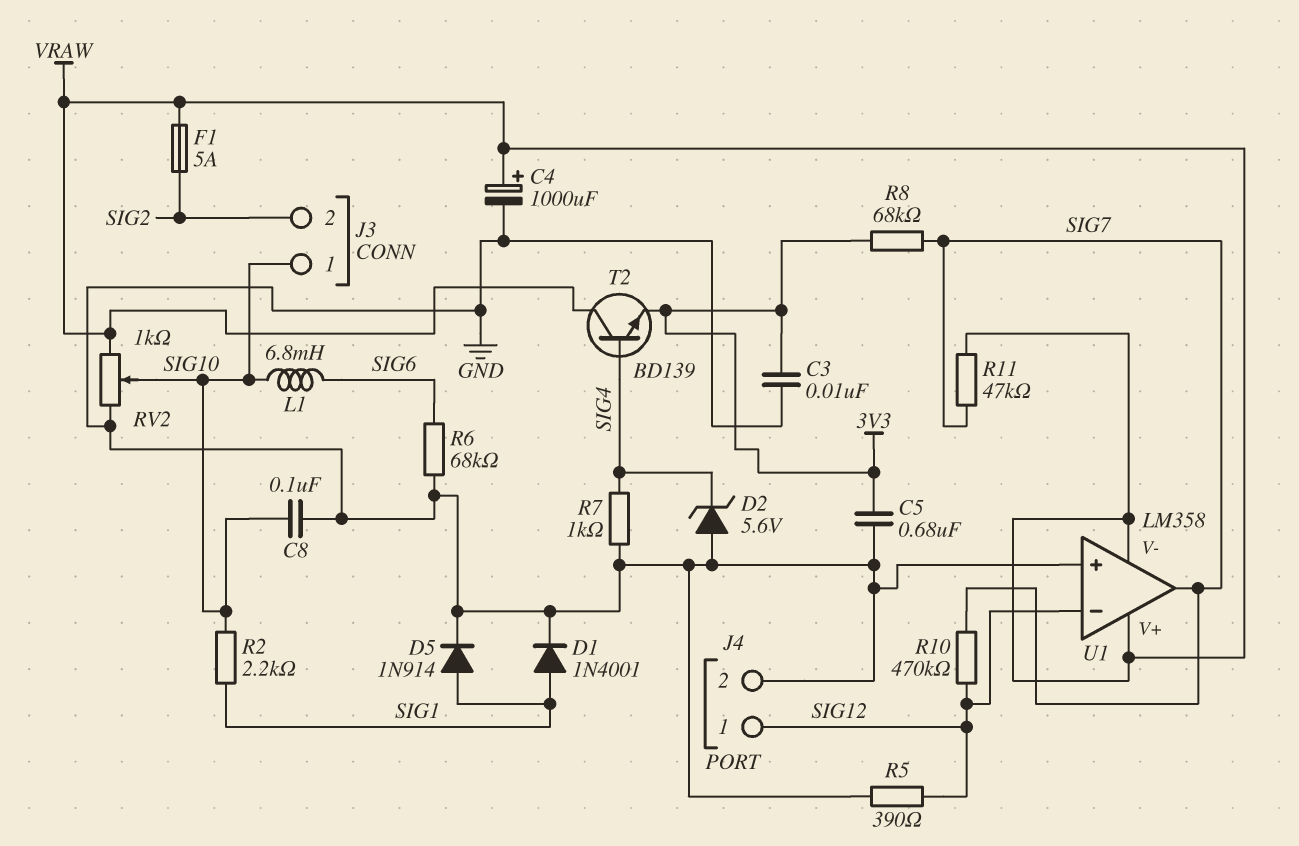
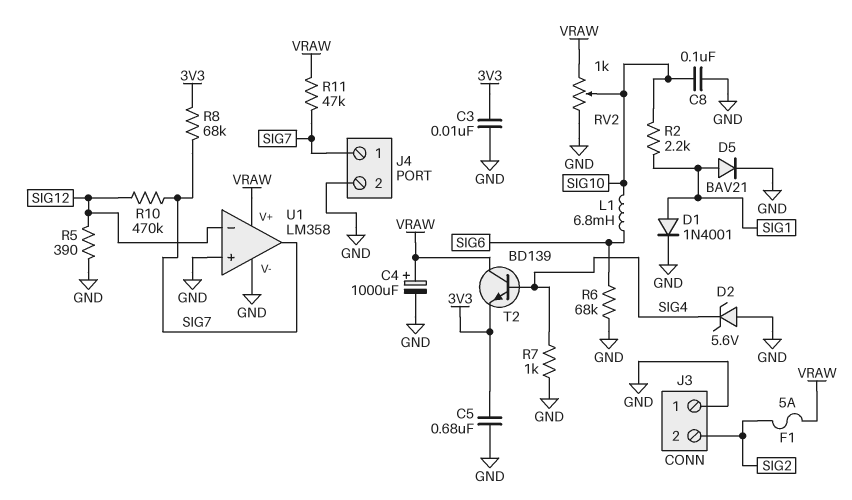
D5: diode 1N914 (A SIG1, K GND) -> diode BAV21 (A SIG1, K GND)
J3 pin 1: SIG10 -> GND
J4 pin 1: SIG12 -> SIG7
U1 pin V-: VRAW -> GND

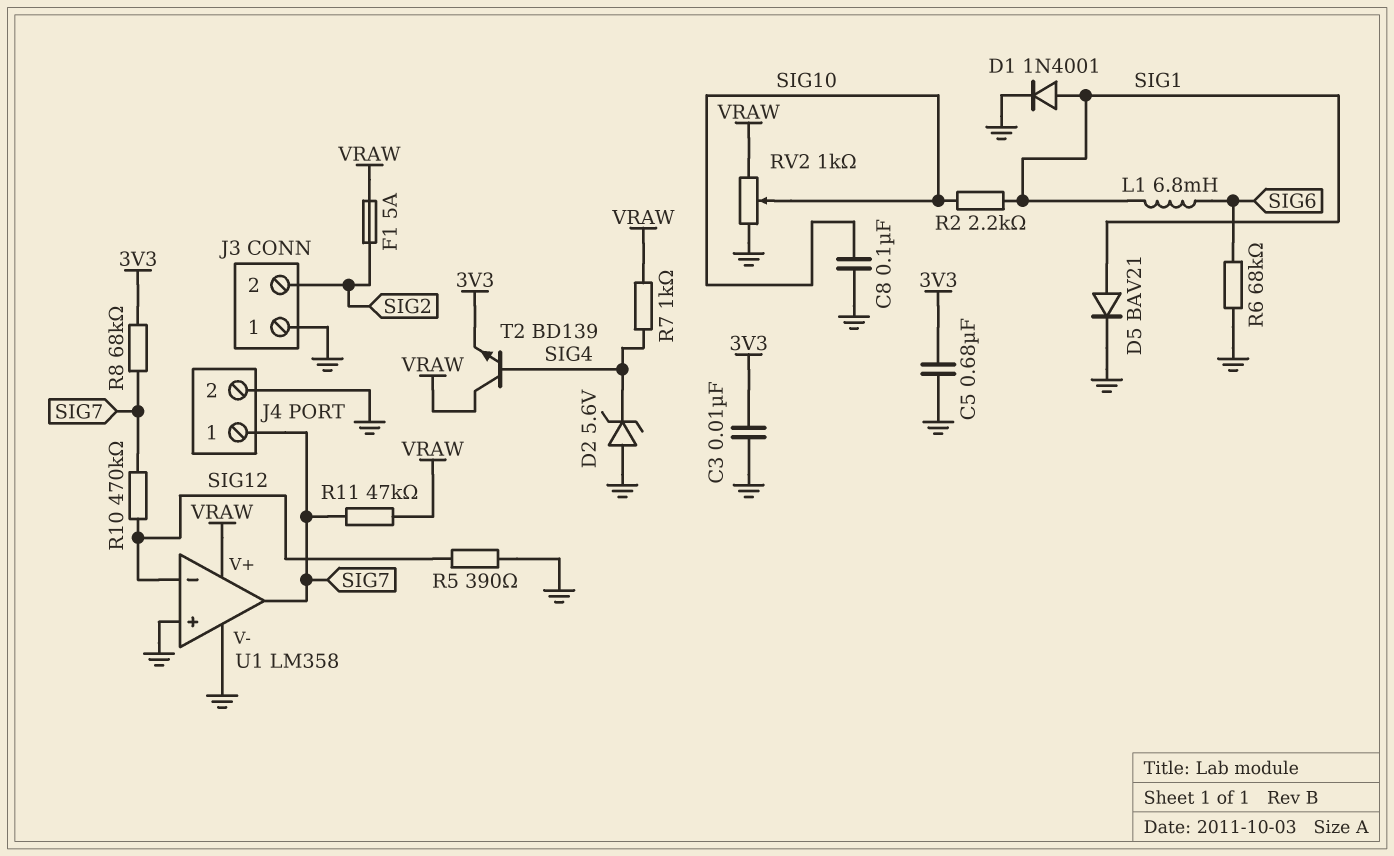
C4: 1000uF (plus VRAW, minus GND) -> none
L1: 6.8mH (SIG6, SIG10) -> 6.8mH (SIG1, SIG6)
R7: 1k (GND, SIG4) -> 1k (SIG4, VRAW)

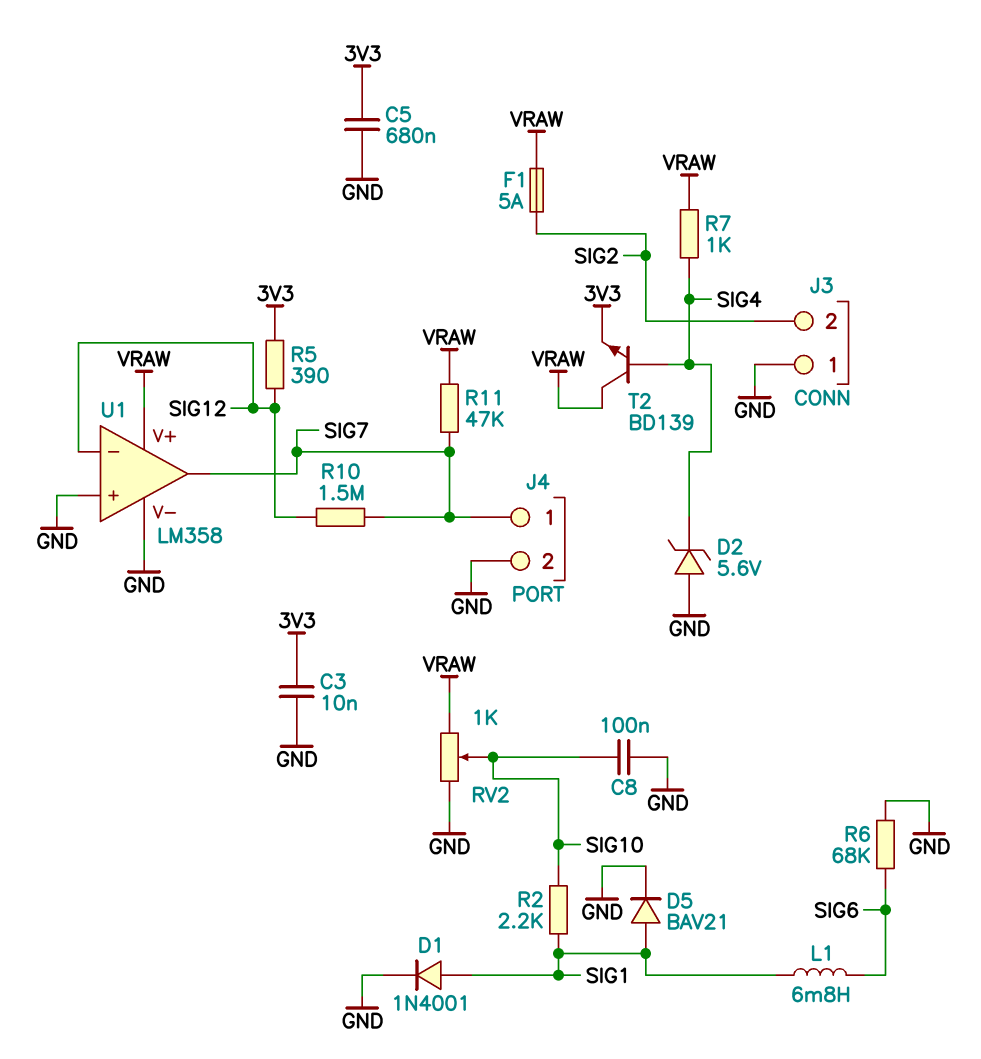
R5: 390 (GND, SIG12) -> 390 (3V3, SIG12)
R8: 68k (3V3, SIG7) -> none
R10: 470k (SIG7, SIG12) -> 1.5M (SIG7, SIG12)

